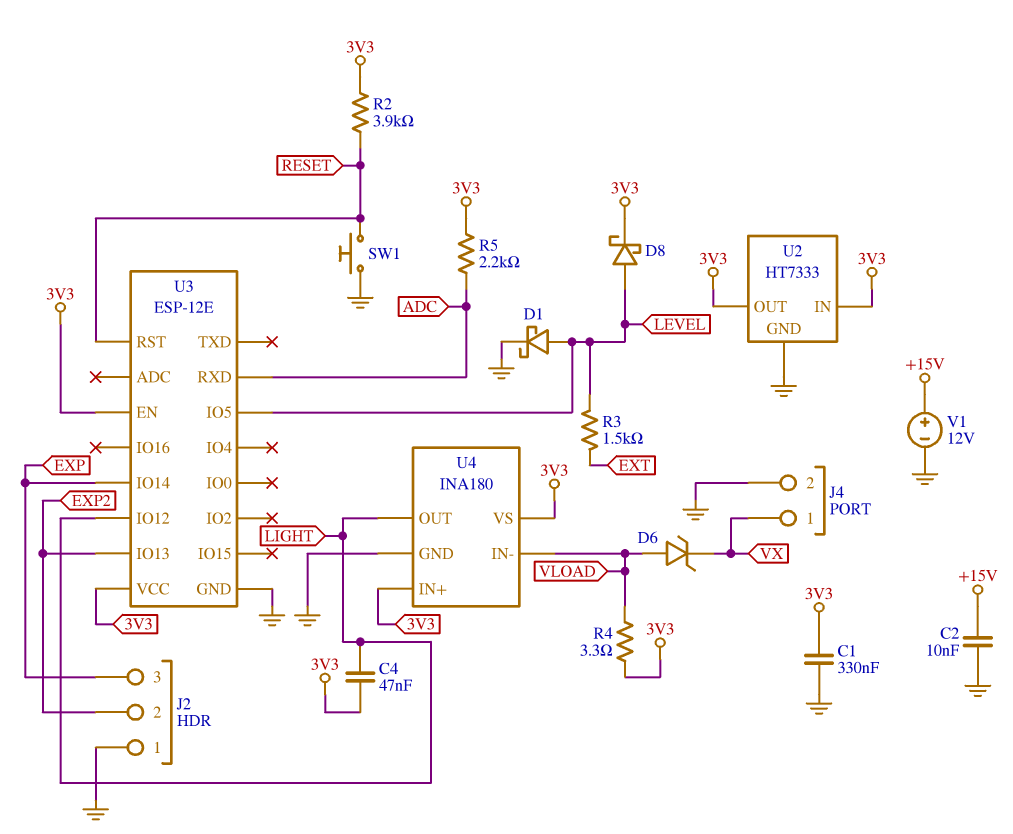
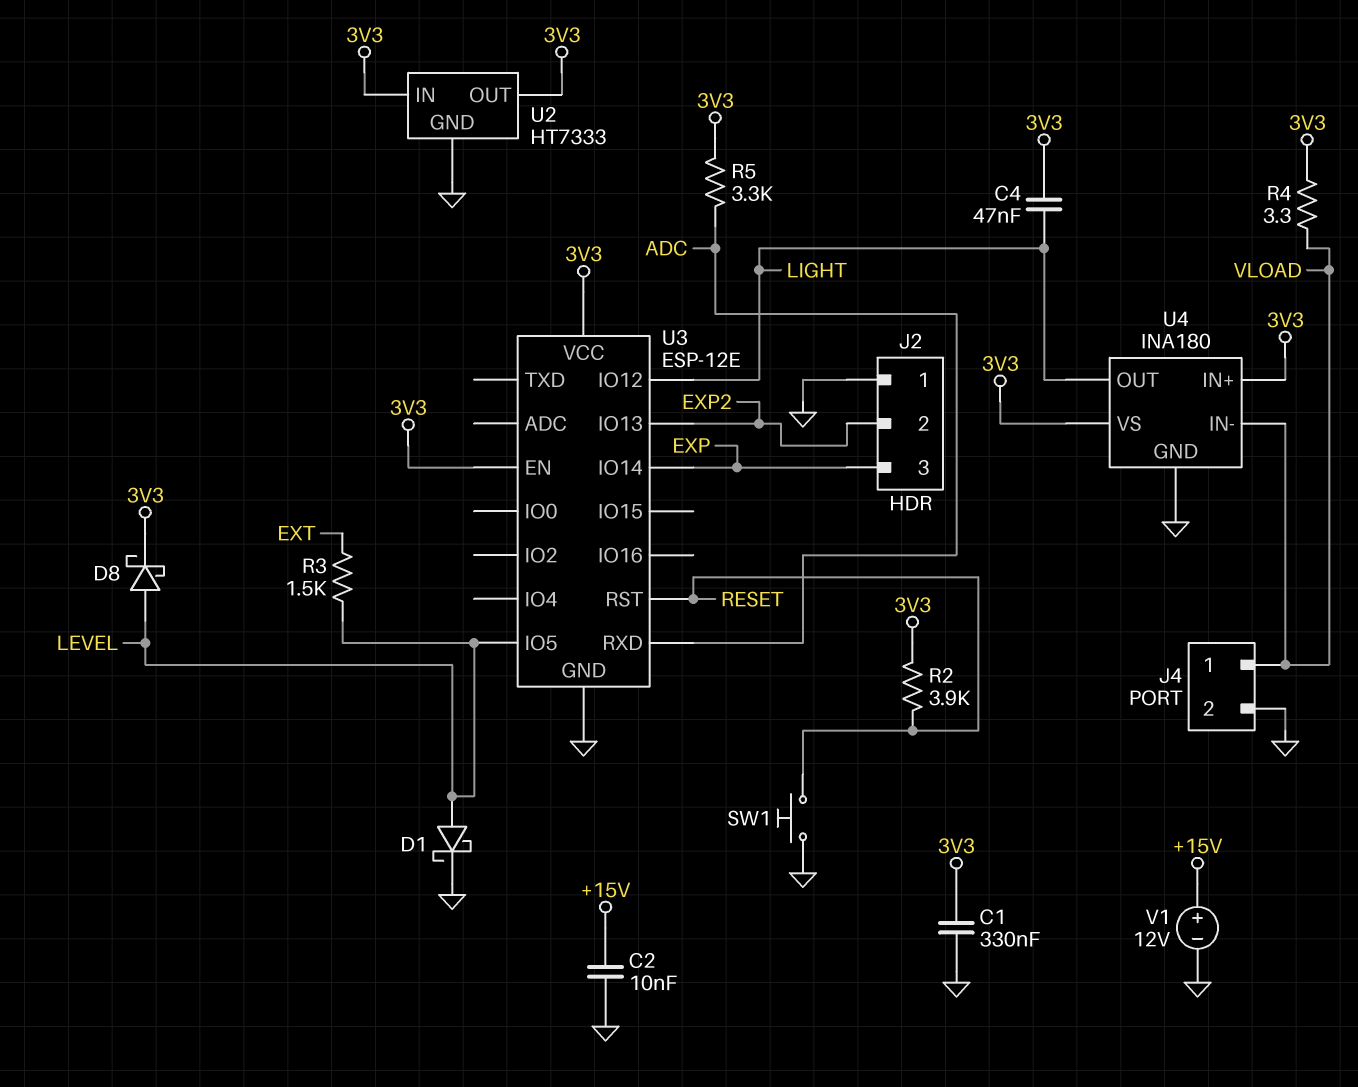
D6: zener (A VLOAD, K VX) -> none
J4 pin 1: VX -> VLOAD
R5: 2.2k (3V3, ADC) -> 3.3k (3V3, ADC)

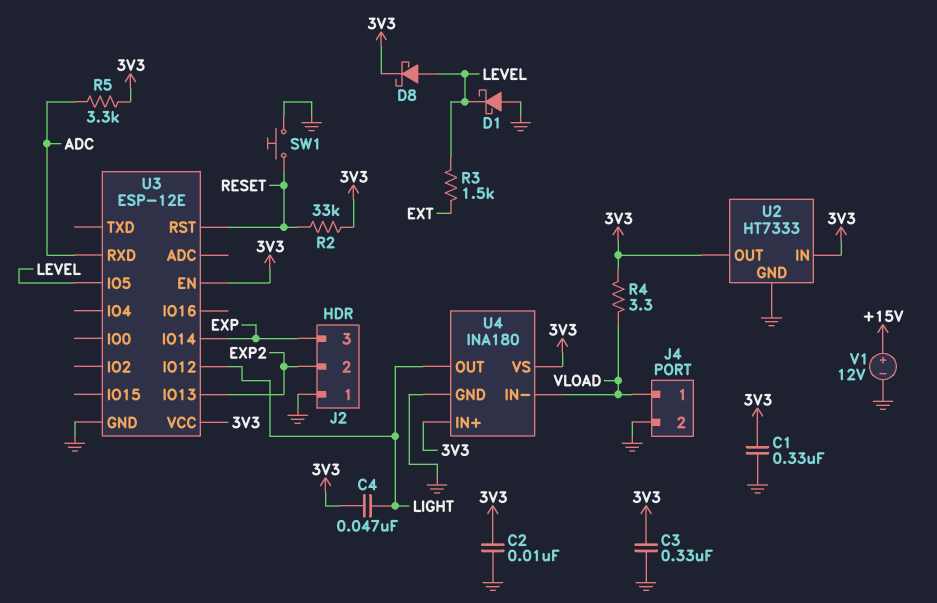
C2: 10nF (+15V, GND) -> 10nF (3V3, GND)
C3: none -> 330nF (3V3, GND)
D1: schottky (A LEVEL, K GND) -> schottky (A GND, K LEVEL)
R2: 3.9k (3V3, RESET) -> 33k (3V3, RESET)

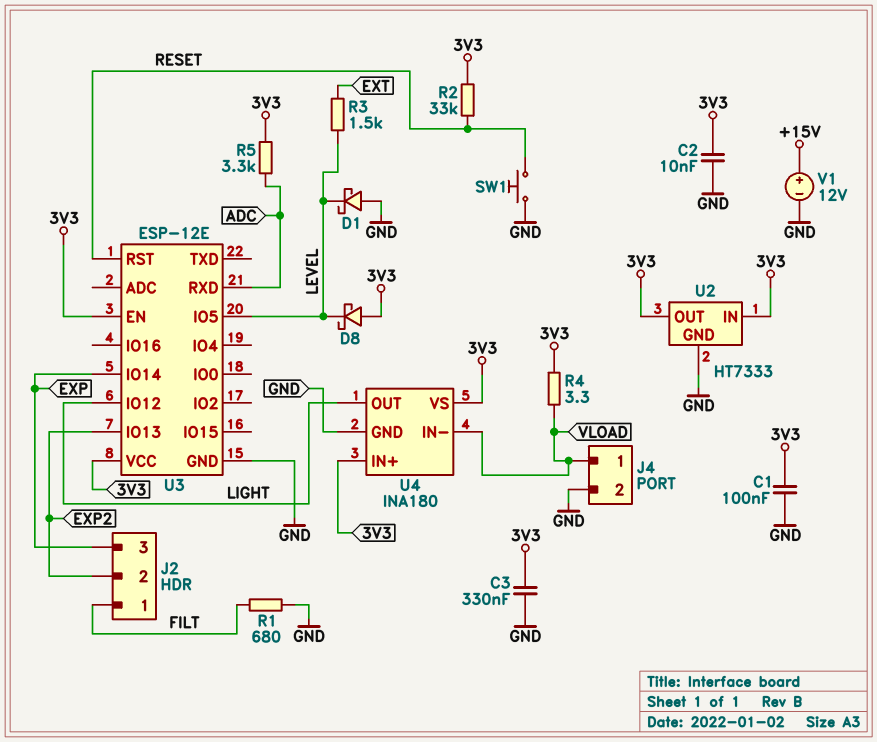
C1: 330nF (3V3, GND) -> 100nF (3V3, GND)
C4: 47nF (3V3, LIGHT) -> none
D8: schottky (A LEVEL, K 3V3) -> schottky (A 3V3, K LEVEL)
J2 pin 1: GND -> FILT
R1: none -> 680 (FILT, GND)

